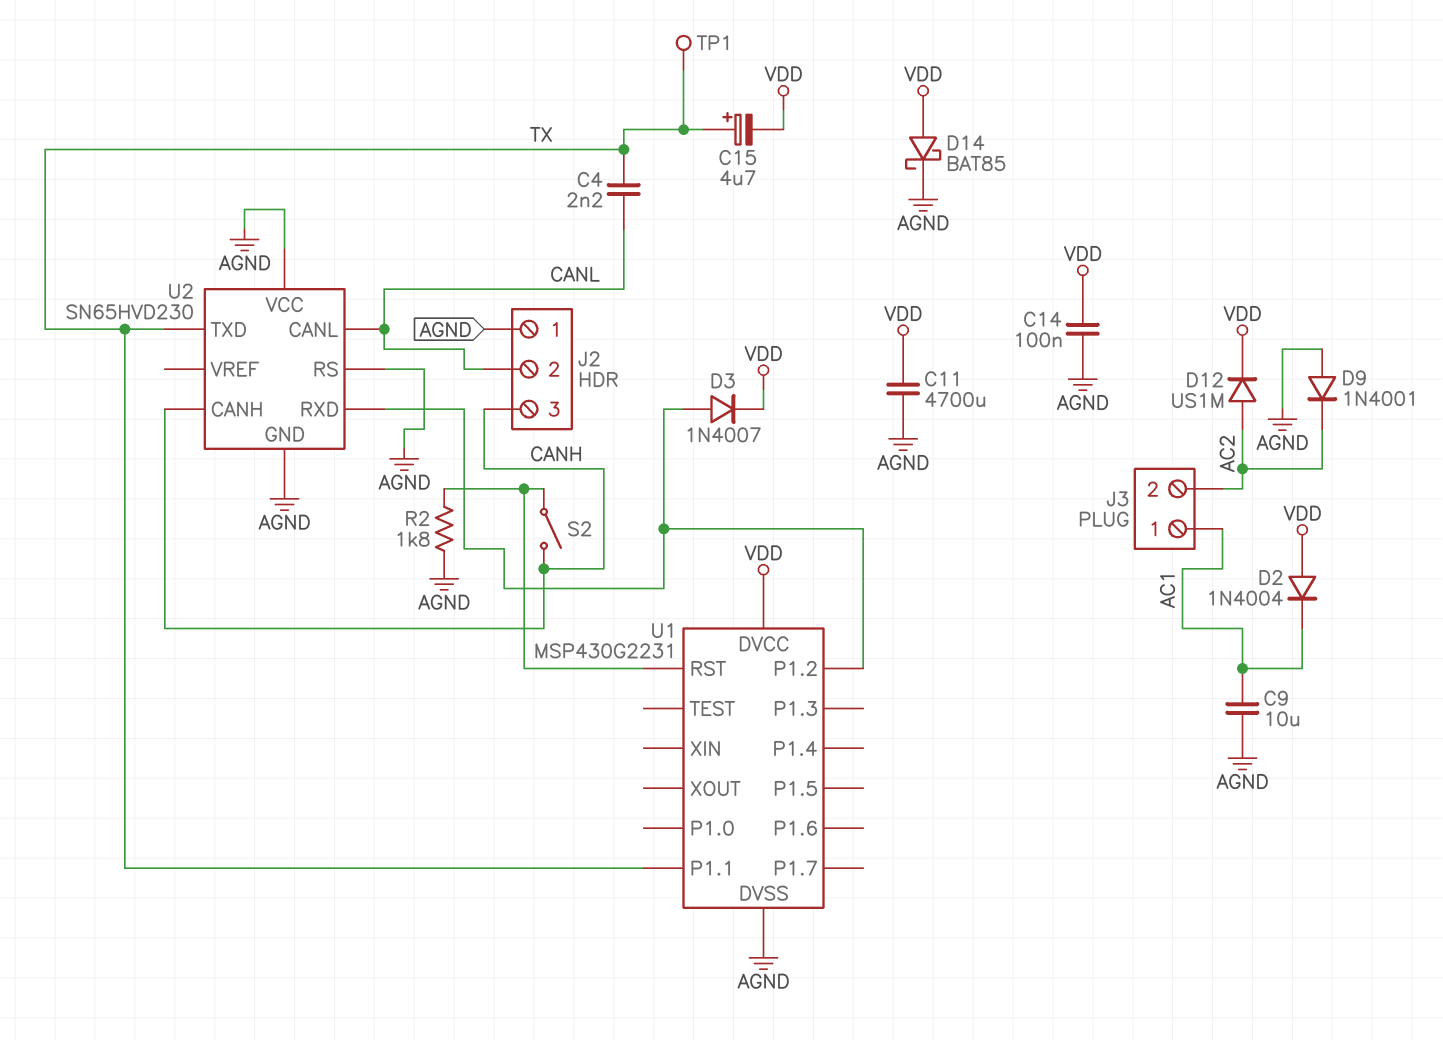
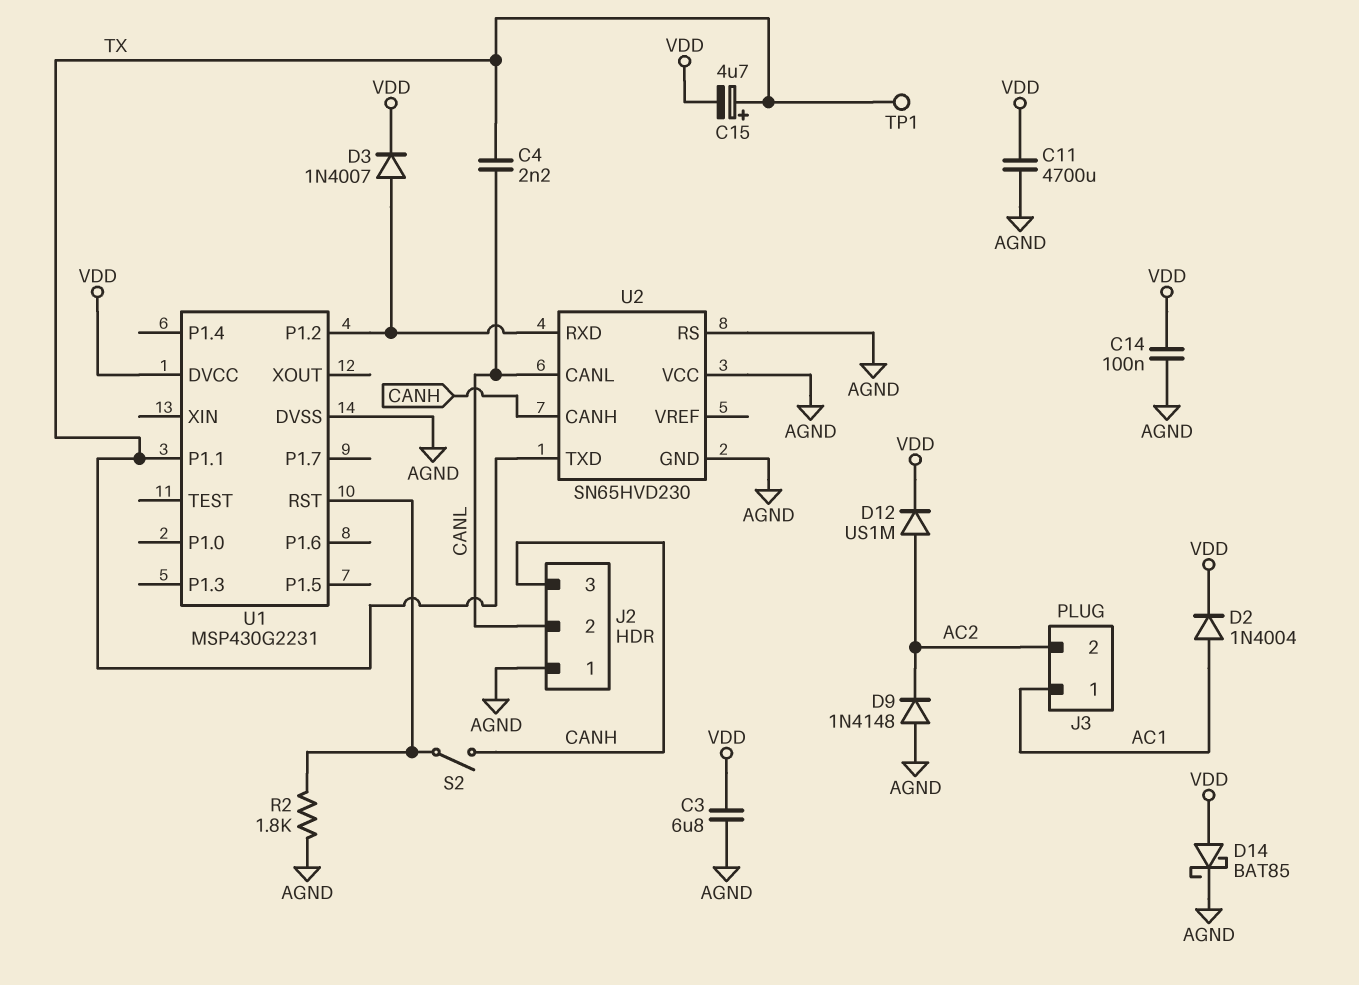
C3: none -> 6.8uF (AGND, VDD)
C9: 10uF (AC1, AGND) -> none
D2: diode 1N4004 (A VDD, K AC1) -> diode 1N4004 (A AC1, K VDD)
D9: diode 1N4001 (A AGND, K AC2) -> diode 1N4148 (A AGND, K AC2)

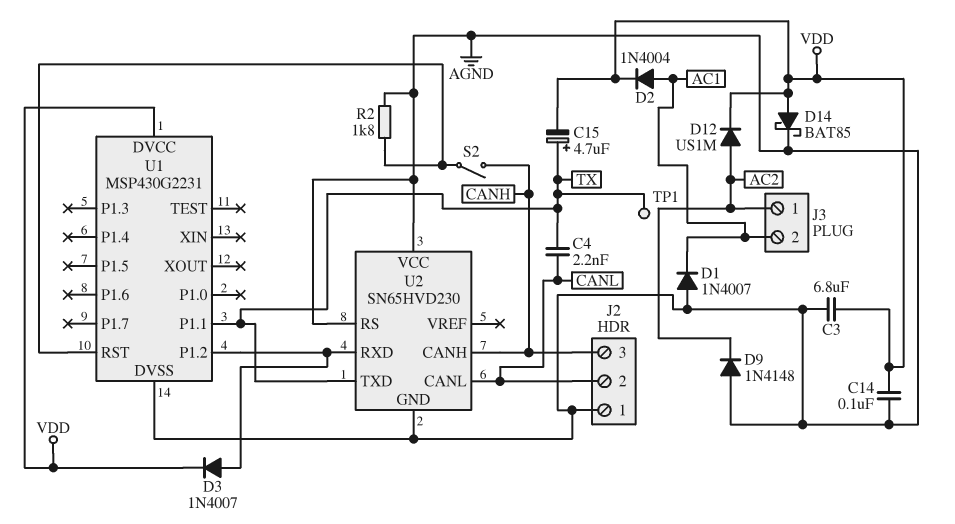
C11: 4700uF (AGND, VDD) -> none
D1: none -> diode 1N4007 (A AGND, K AC1)
J3 pin 1: AC1 -> AC2
J3 pin 2: AC2 -> AC1

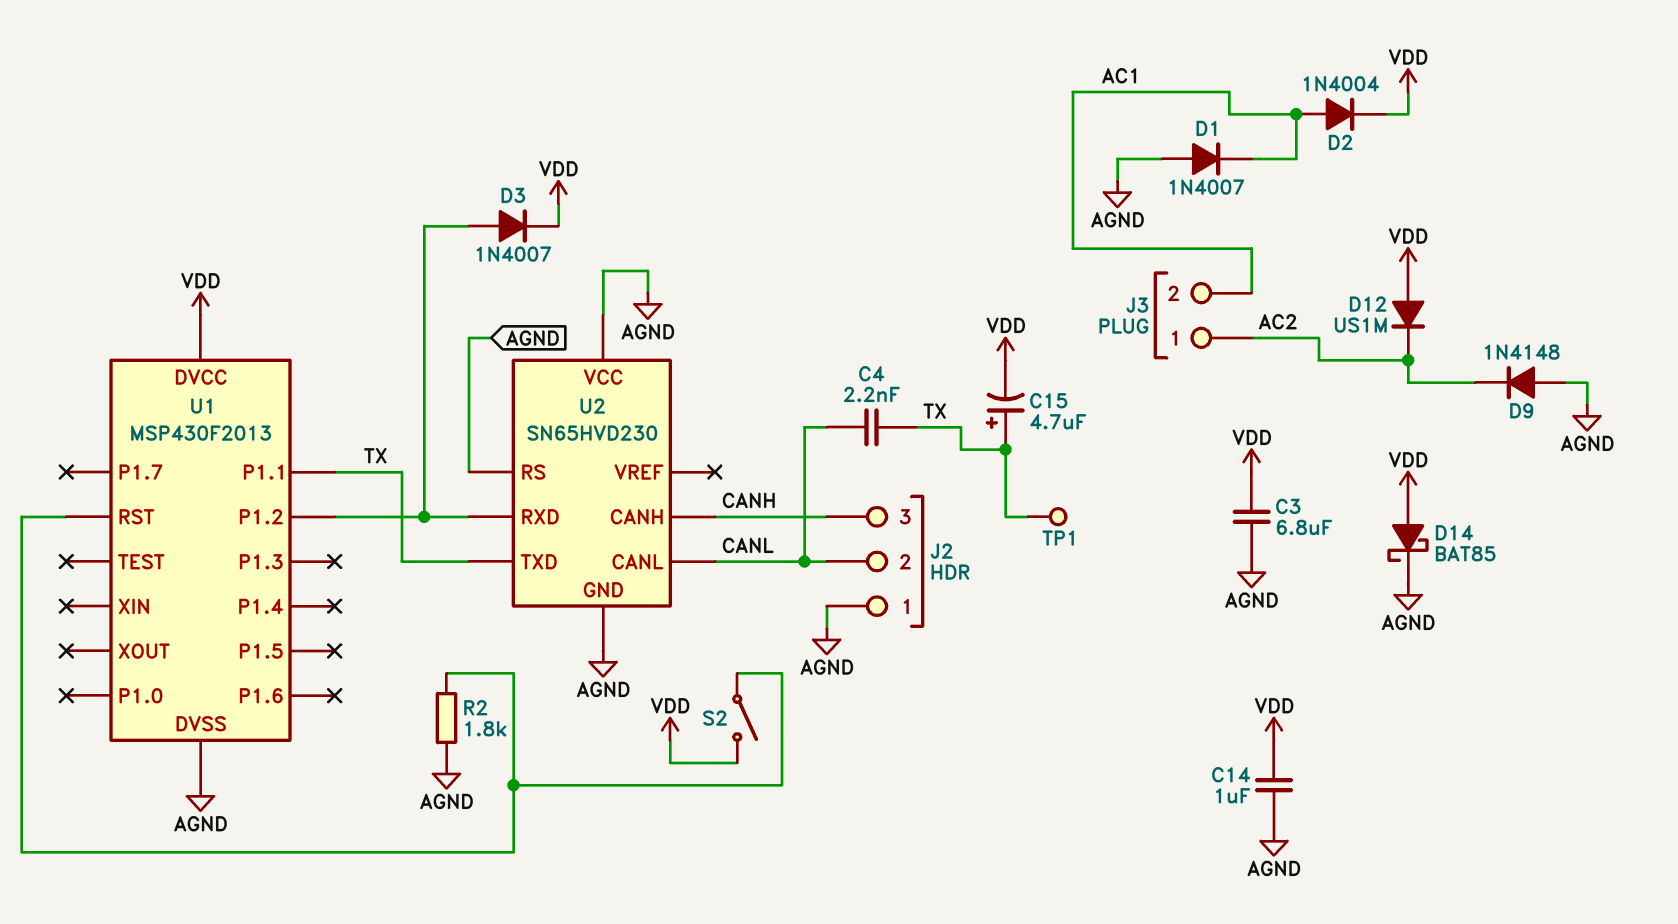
C14: 100nF (AGND, VDD) -> 1uF (AGND, VDD)
D12: diode US1M (A AC2, K VDD) -> diode US1M (A VDD, K AC2)
S2: switch (CANH, U1/RST) -> switch (U1/RST, VDD)
U1: MSP430G2231 -> MSP430F2013

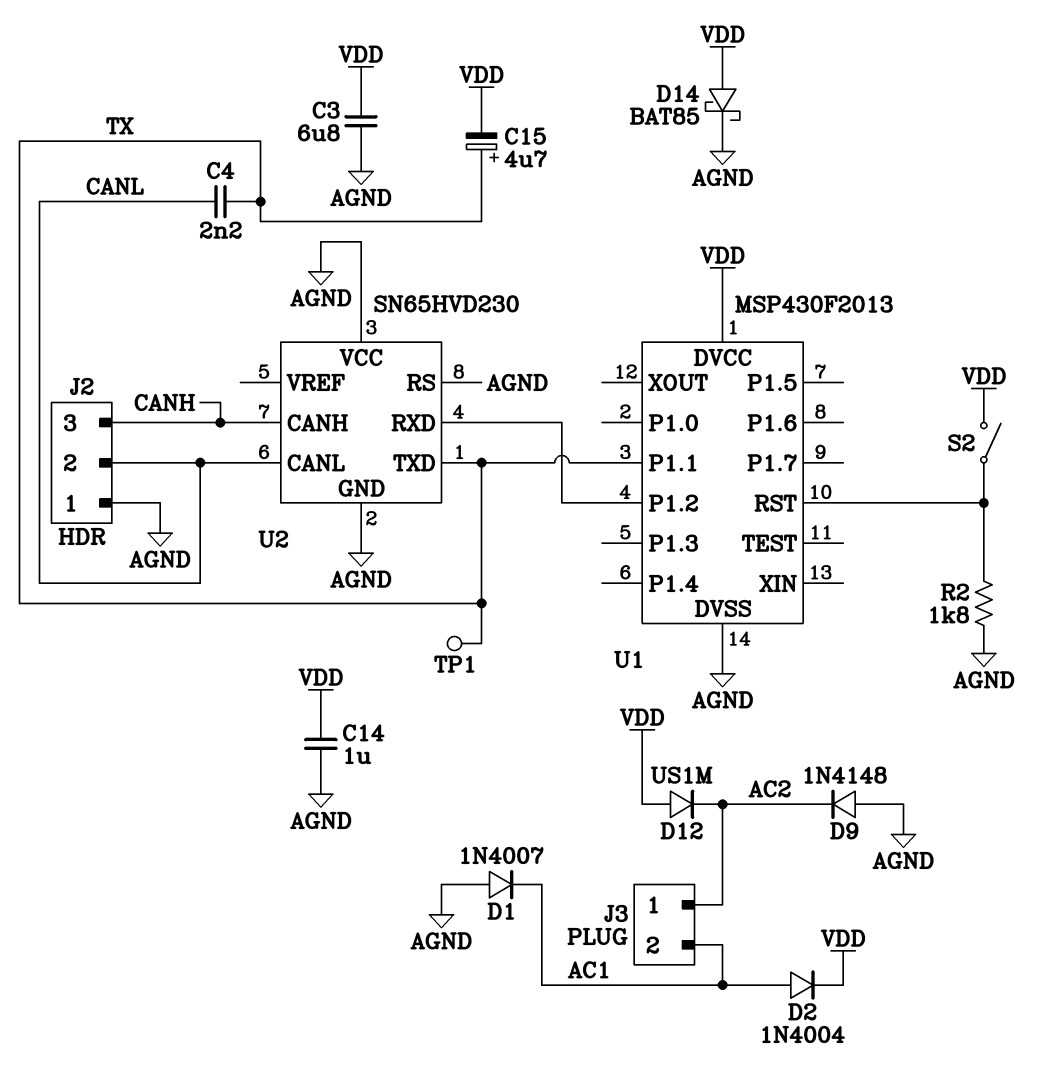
D3: diode 1N4007 (A U1/P1.2, K VDD) -> none

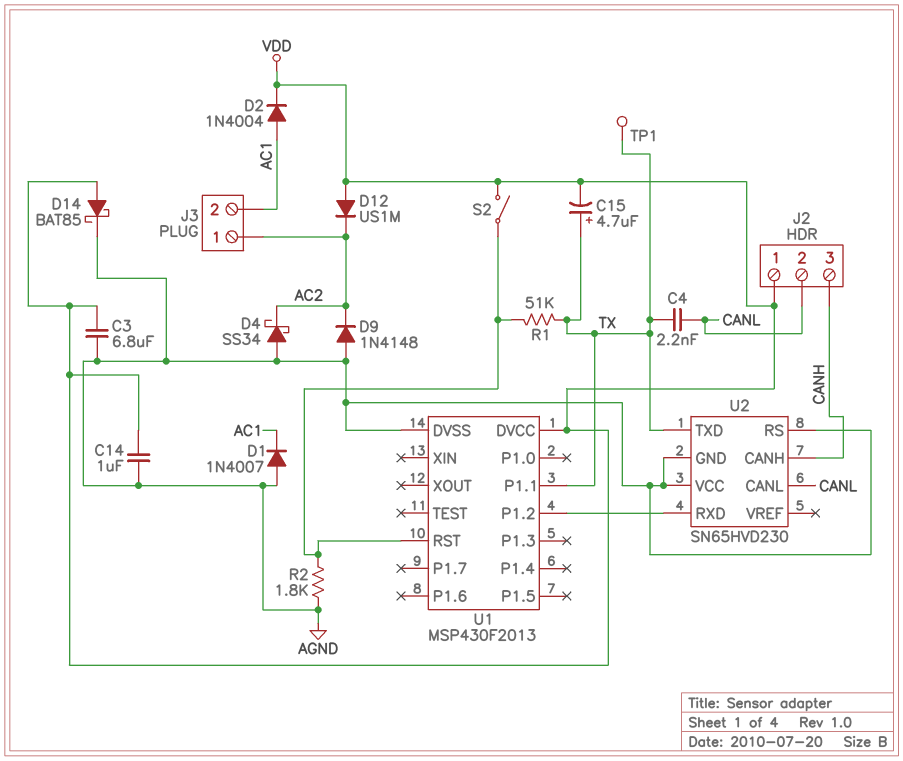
D4: none -> schottky SS34 (A AGND, K AC2)
J2 pin 1: AGND -> VDD
R1: none -> 51k (TX, U1/RST)

